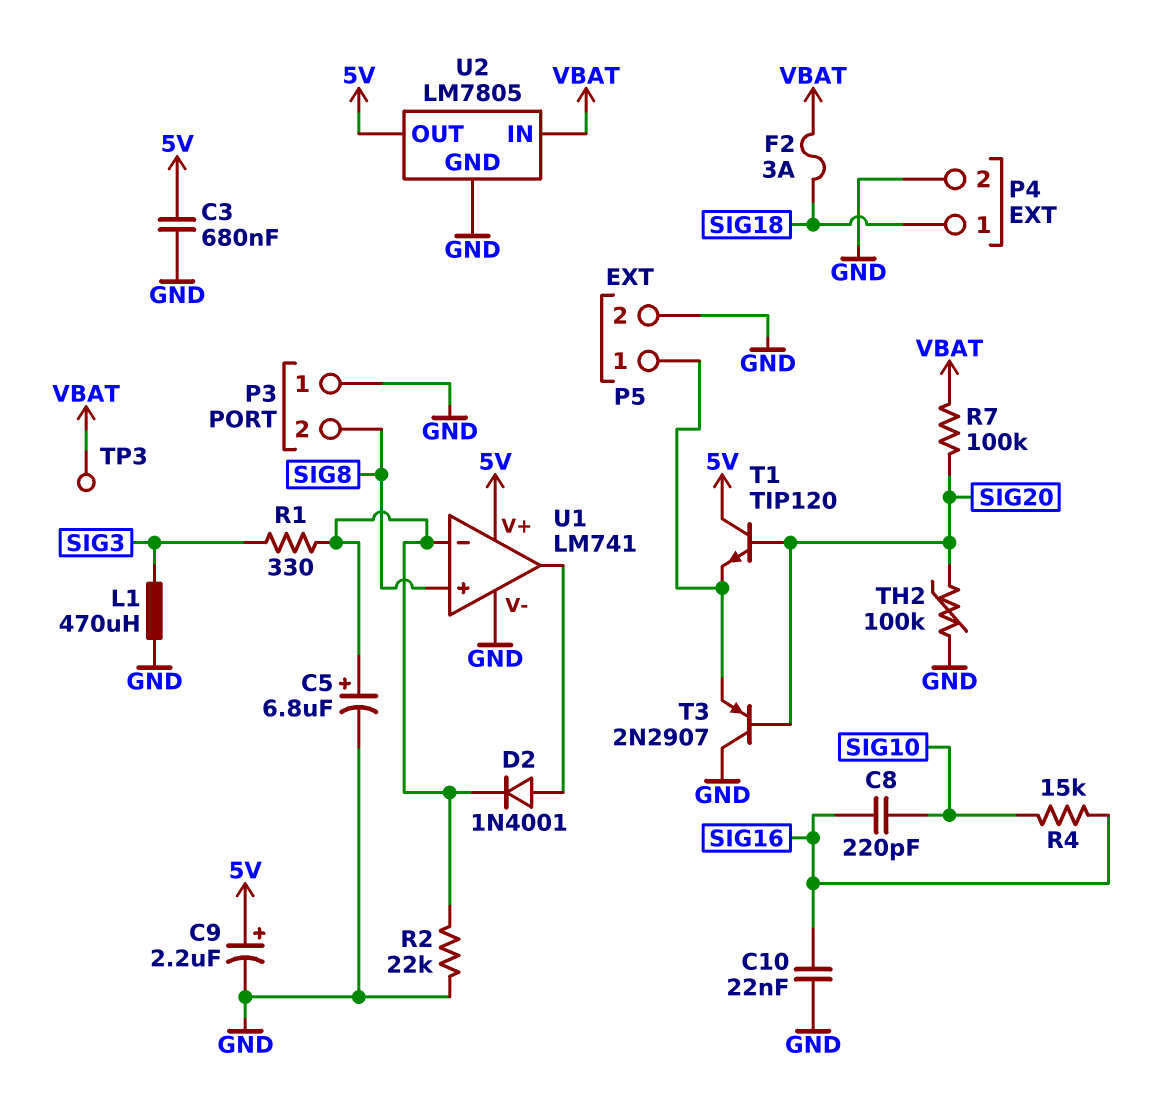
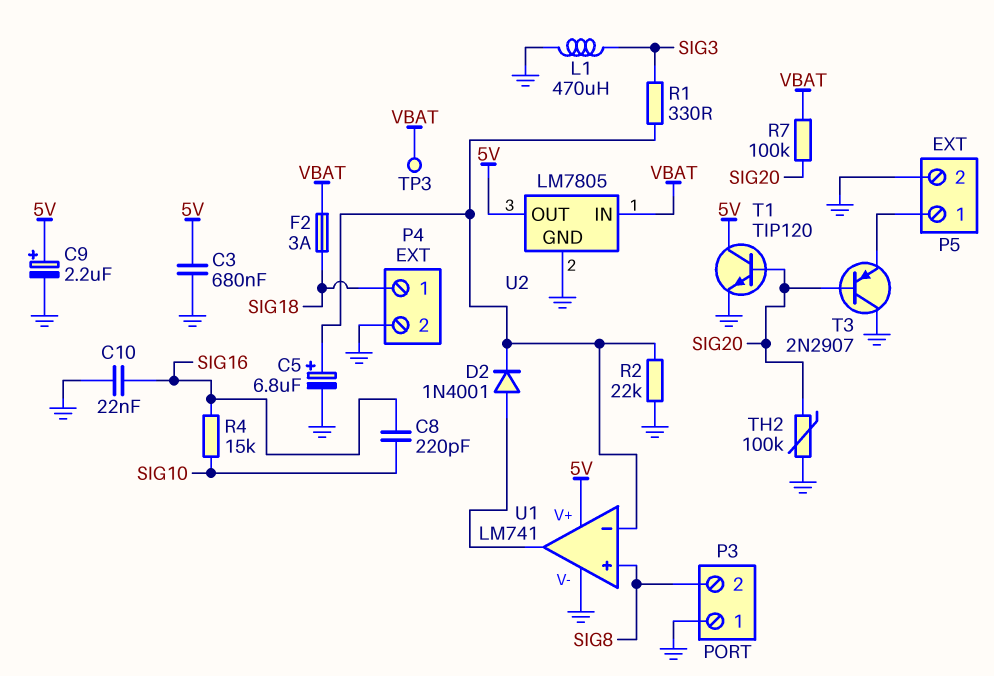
T1: NPN TIP120 (B SIG20, C 5V, E P5/1) -> NPN TIP120 (B SIG20, C 5V, E GND)

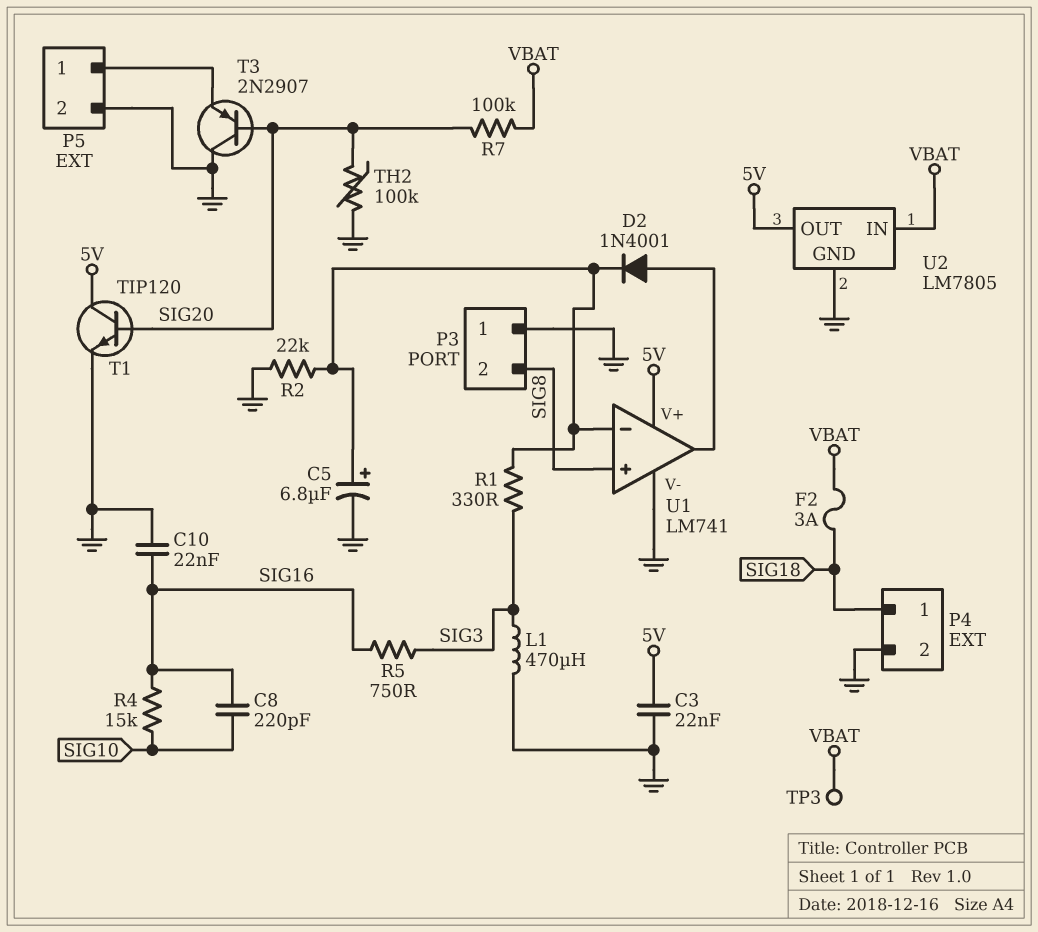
C3: 680nF (5V, GND) -> 22nF (5V, GND)
C9: 2.2uF (plus 5V, minus GND) -> none
R5: none -> 750 (SIG3, SIG16)

